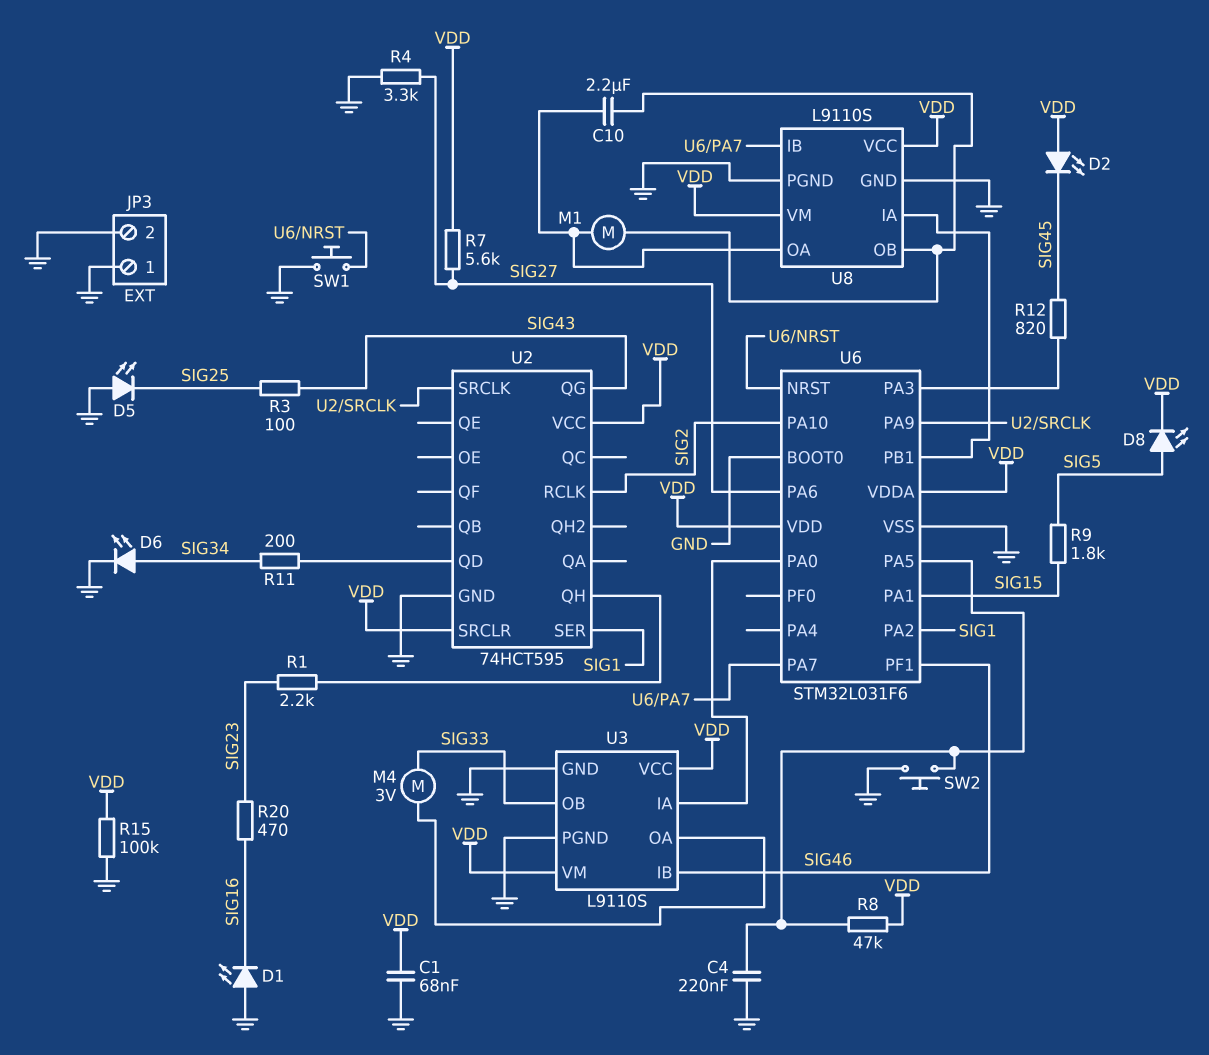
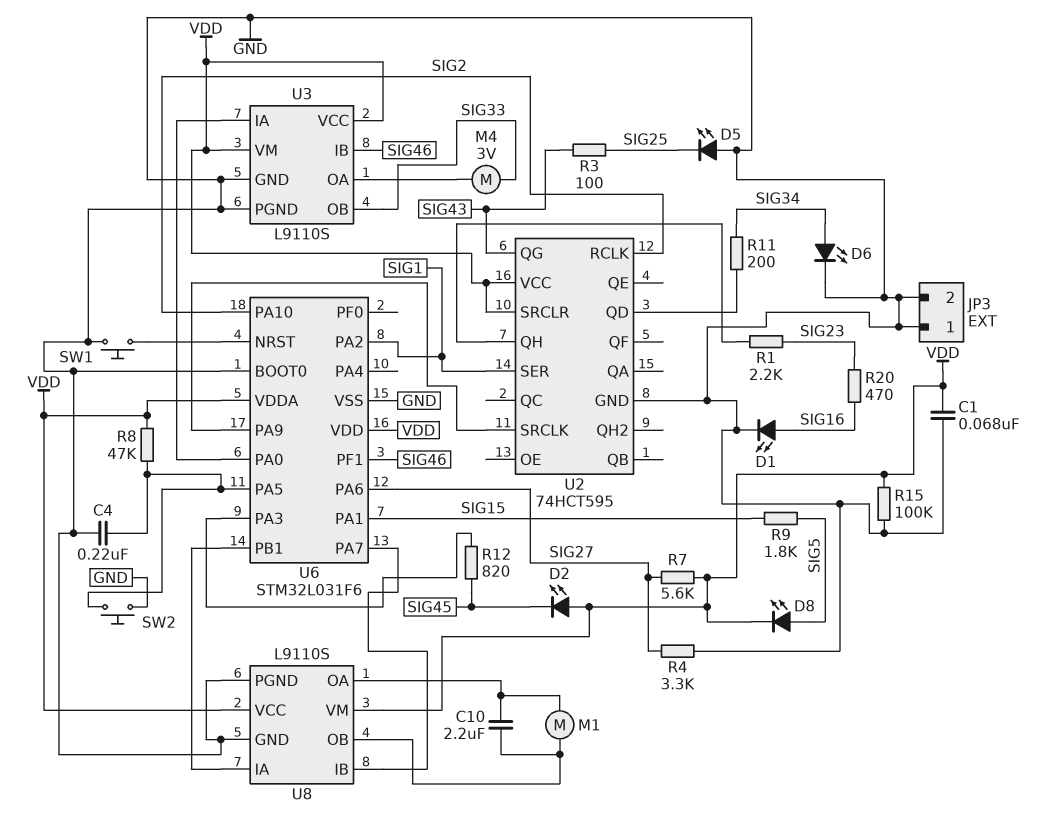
D1: LED (A GND, K SIG16) -> LED (A SIG16, K GND)

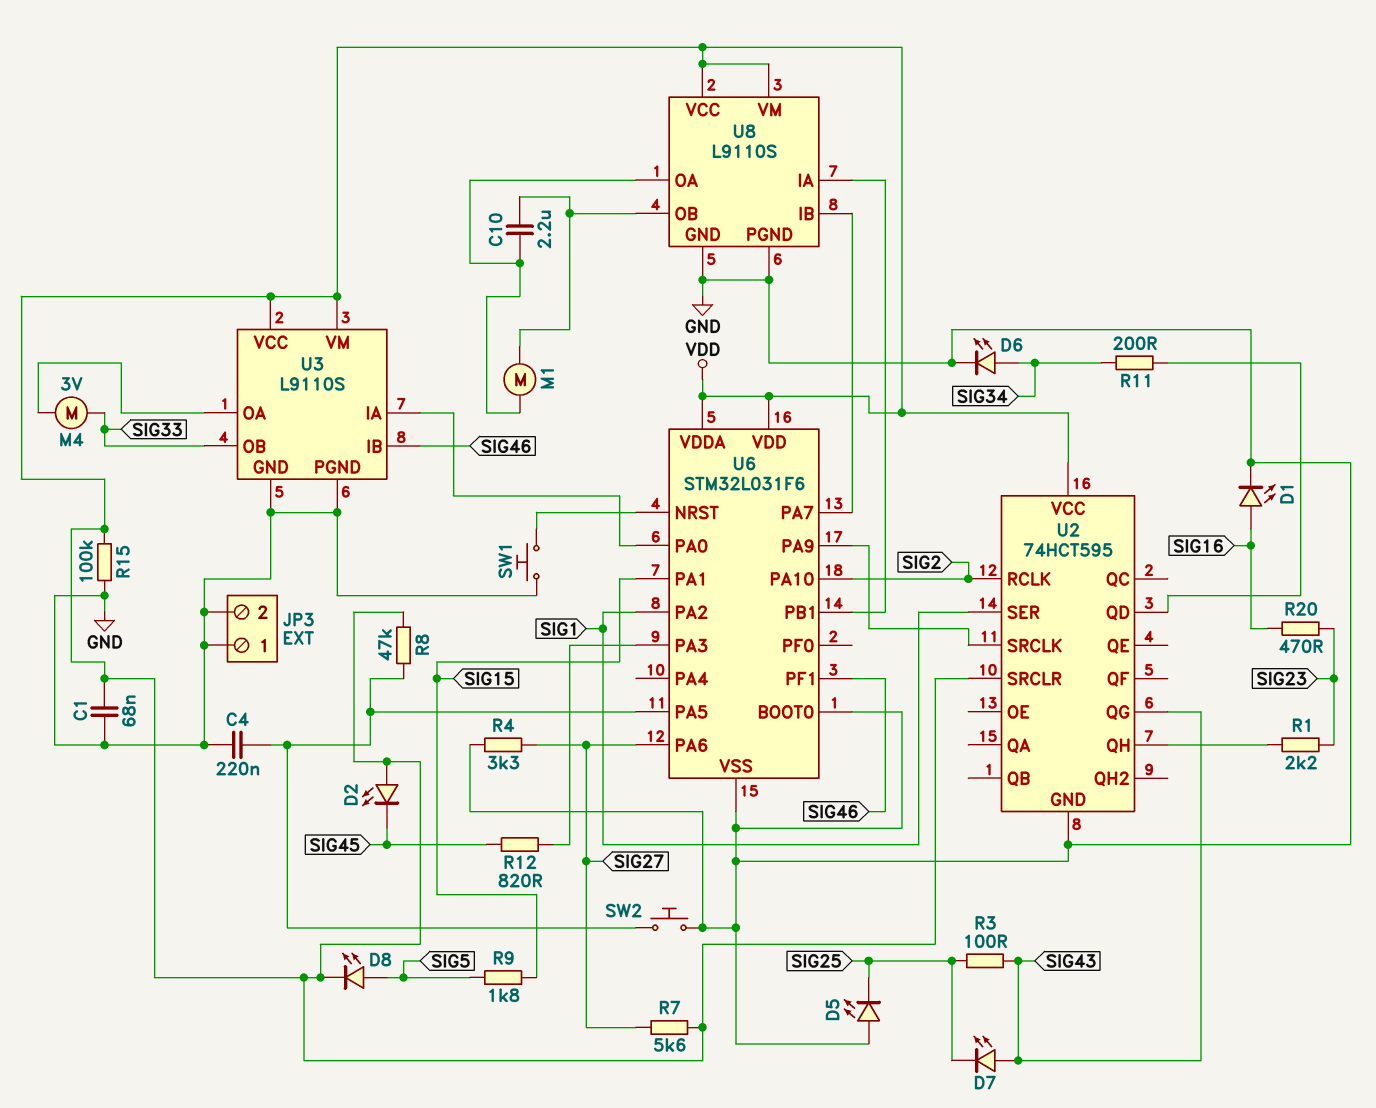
D7: none -> LED (A SIG43, K SIG25)

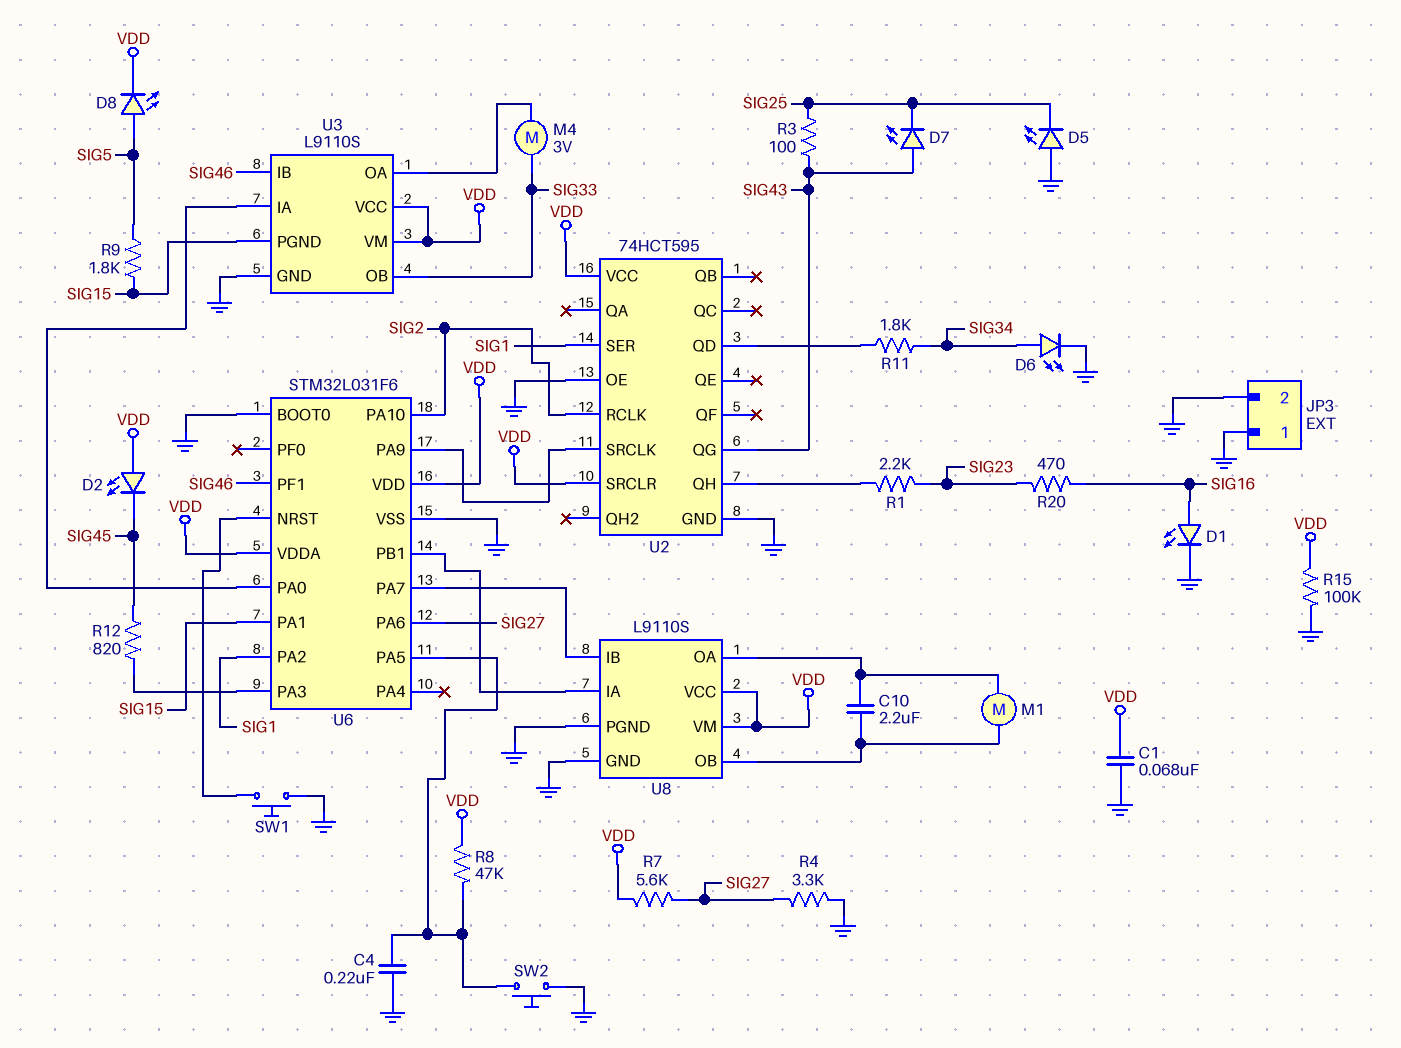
R11: 200 (SIG34, U2/QD) -> 1.8k (SIG34, U2/QD)
U2 pin OE: none -> GND
U3 pin PGND: GND -> SIG15

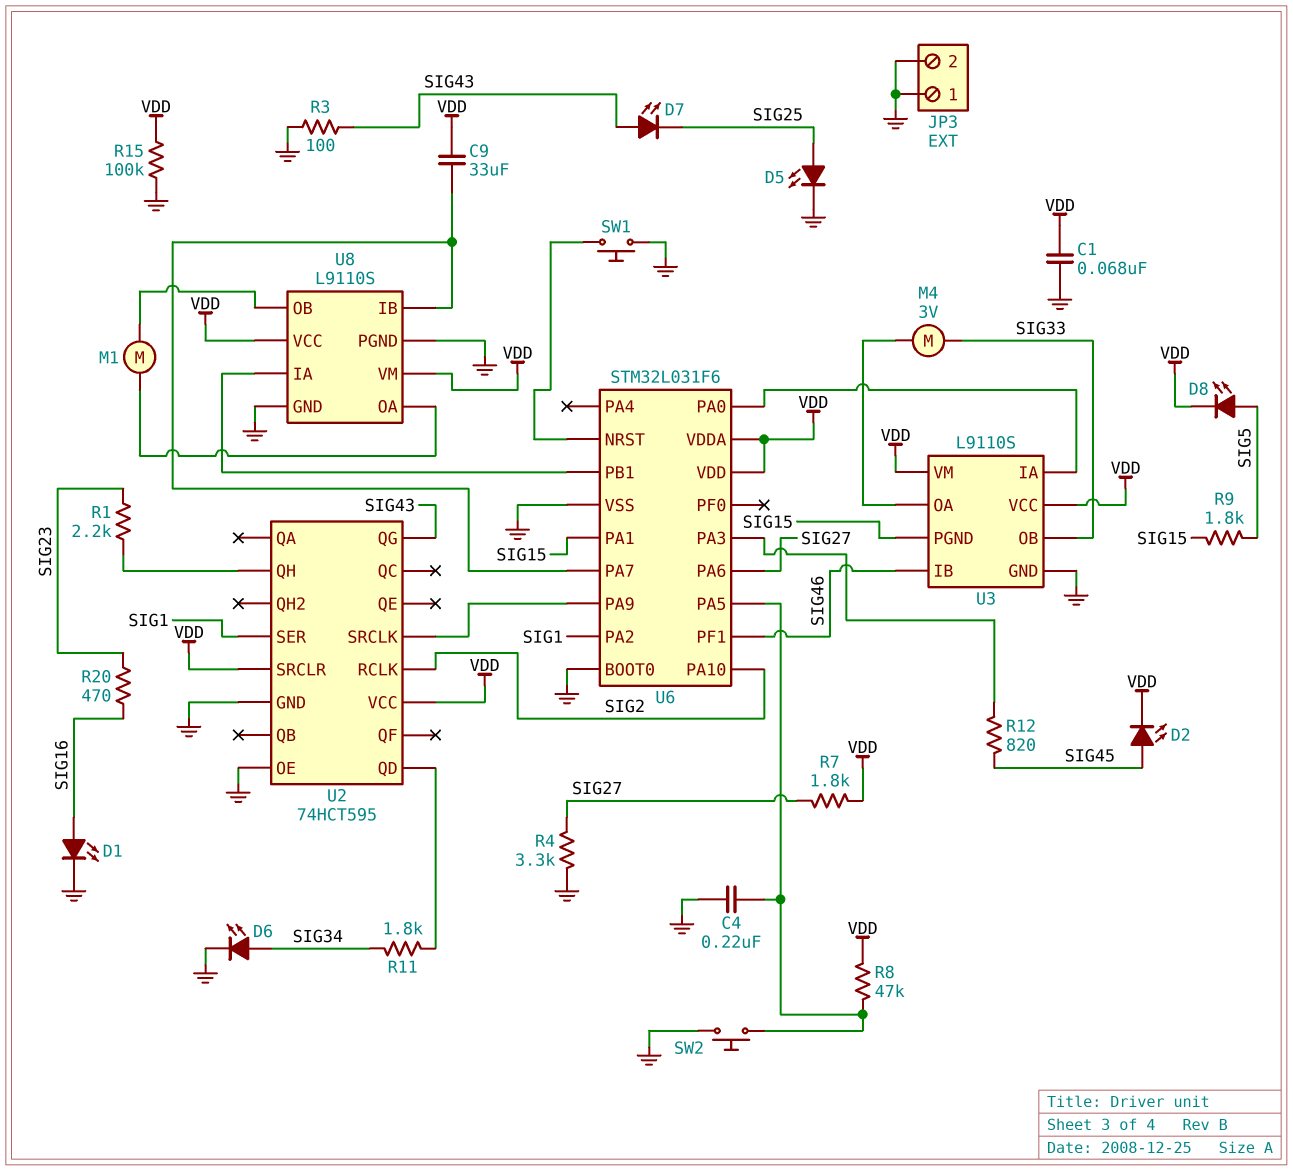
C9: none -> 33uF (U6/PA7, VDD)
C10: 2.2uF (U8/OA, U8/OB) -> none
D2: LED (A VDD, K SIG45) -> LED (A SIG45, K VDD)
D5: LED (A GND, K SIG25) -> LED (A SIG25, K GND)
R3: 100 (SIG25, SIG43) -> 100 (GND, SIG43)
R7: 5.6k (SIG27, VDD) -> 1.8k (SIG27, VDD)

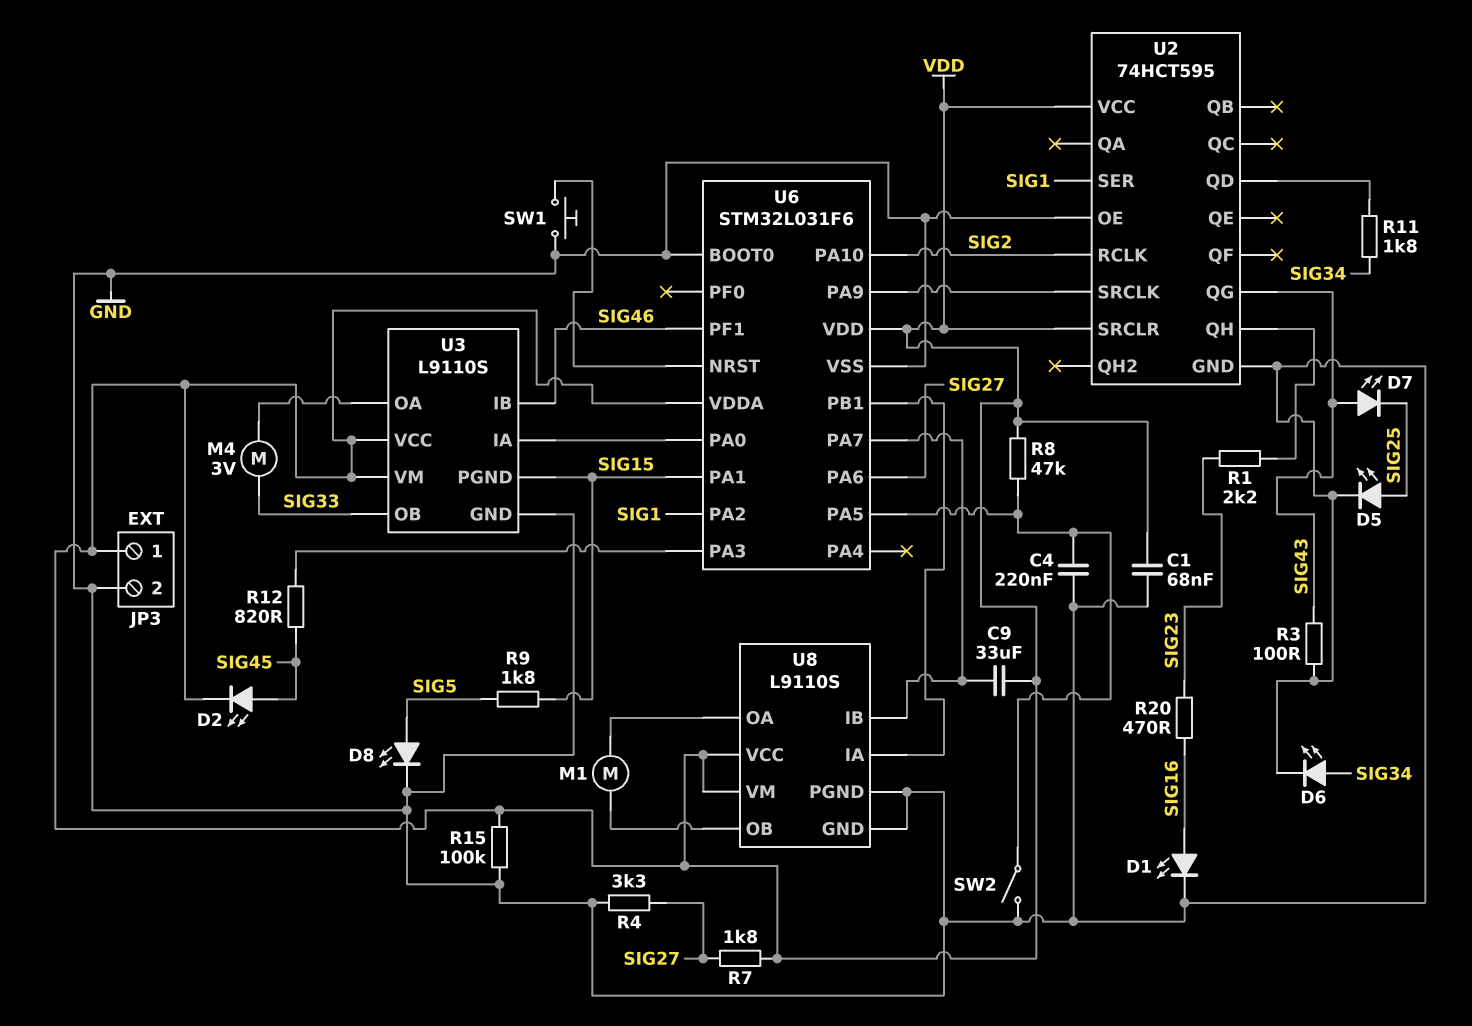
D8: LED (A SIG5, K VDD) -> LED (A SIG5, K GND)
JP3 pin 1: GND -> VDD
SW2: button (GND, U6/PA5) -> switch (GND, U6/PA5)

